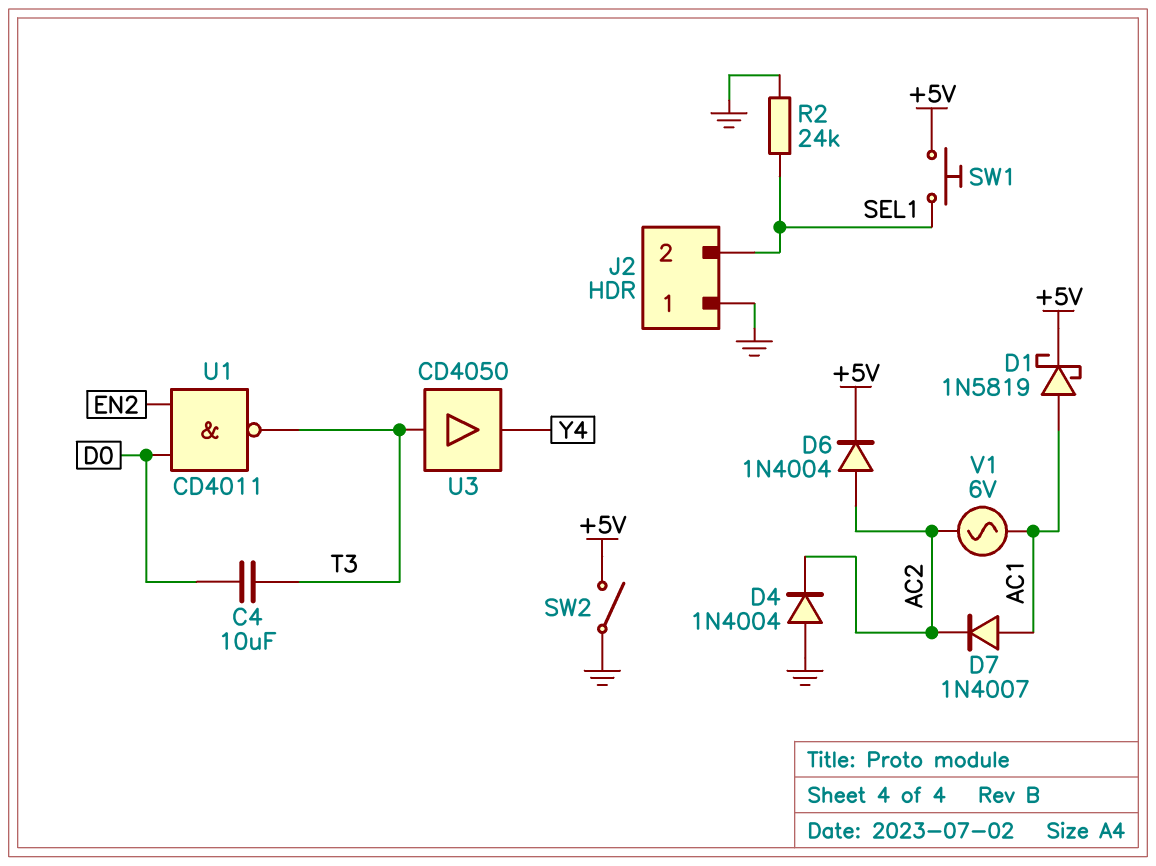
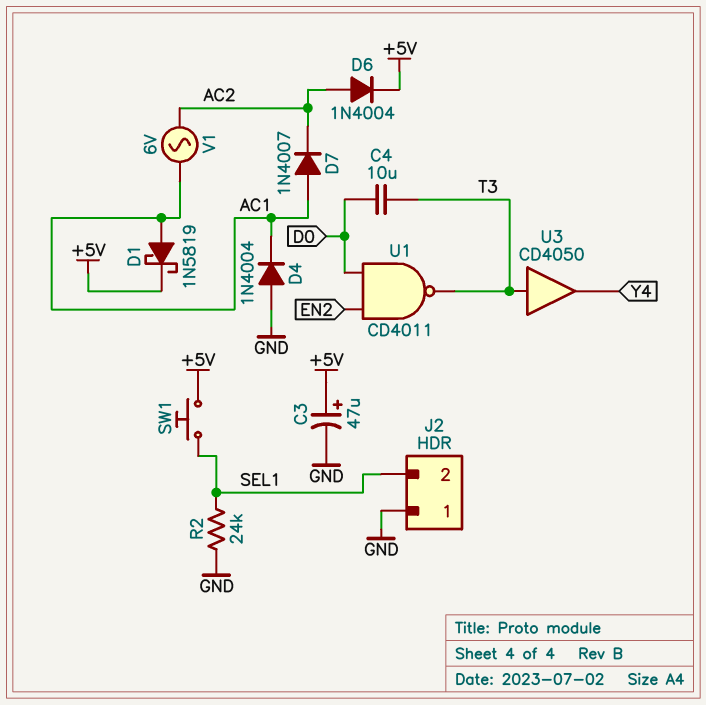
C3: none -> 47uF (plus +5V, minus GND)
D4: diode 1N4004 (A GND, K AC2) -> diode 1N4004 (A GND, K AC1)
SW2: switch (+5V, GND) -> none

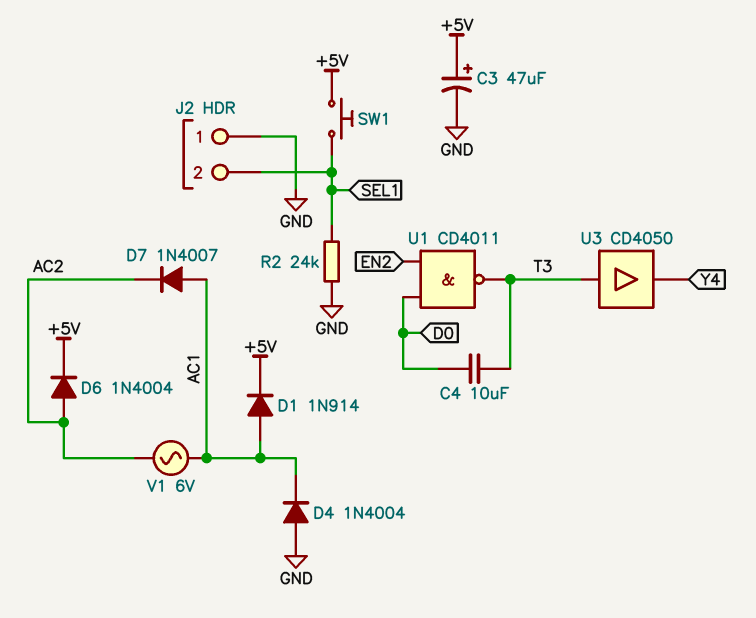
D1: schottky 1N5819 (A AC1, K +5V) -> diode 1N914 (A AC1, K +5V)

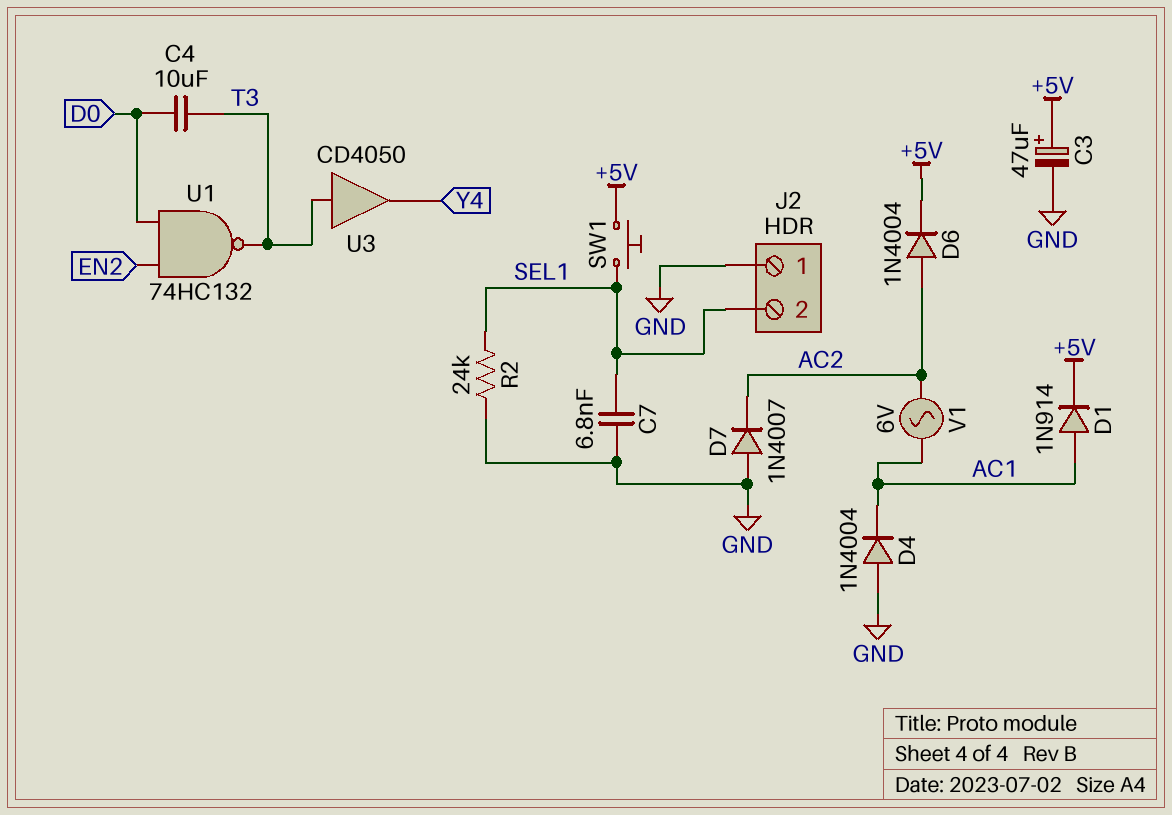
C7: none -> 6.8nF (GND, SEL1)
D7: diode 1N4007 (A AC1, K AC2) -> diode 1N4007 (A GND, K AC2)
U1: NAND CD4011 (in D0, in EN2, out T3) -> NAND 74HC132 (in D0, in EN2, out T3)

